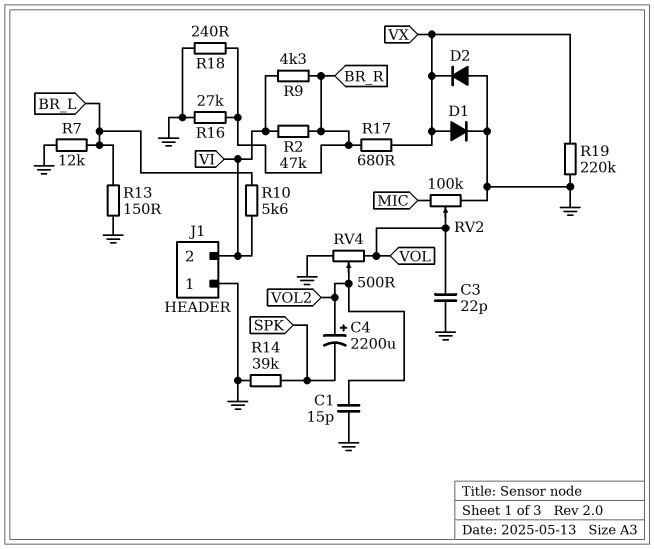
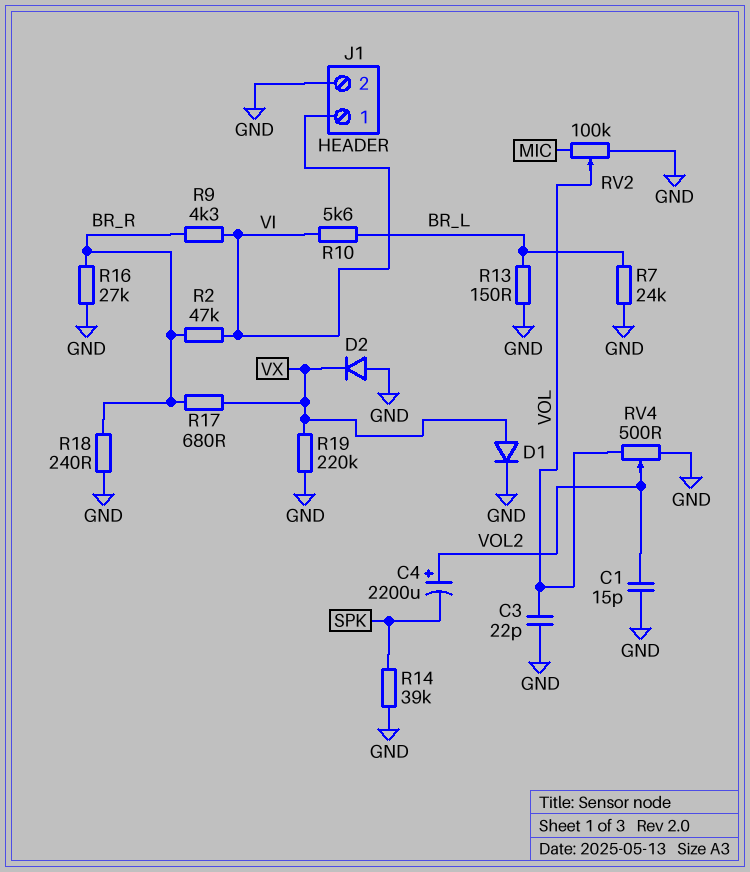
J1 pin 1: GND -> VI
J1 pin 2: VI -> GND
R7: 12k (BR_L, GND) -> 24k (BR_L, GND)

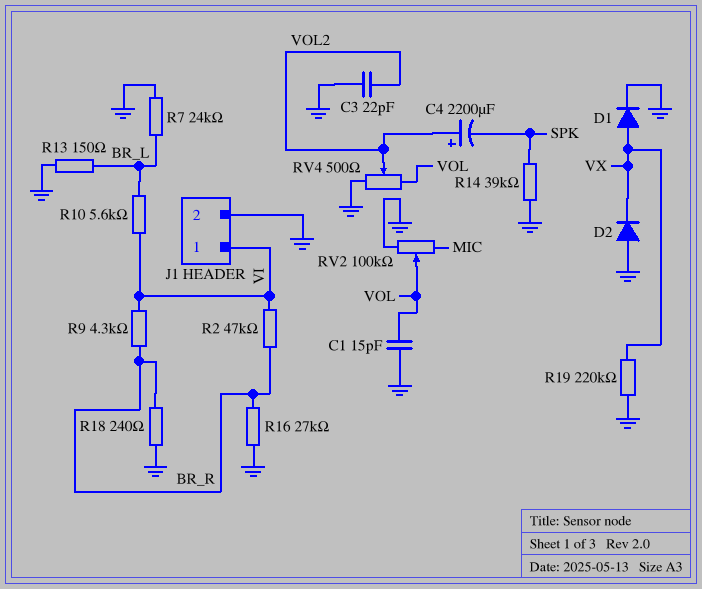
C1: 15pF (GND, VOL2) -> 15pF (GND, VOL)
C3: 22pF (GND, VOL) -> 22pF (GND, VOL2)
R17: 680 (BR_R, VX) -> none

